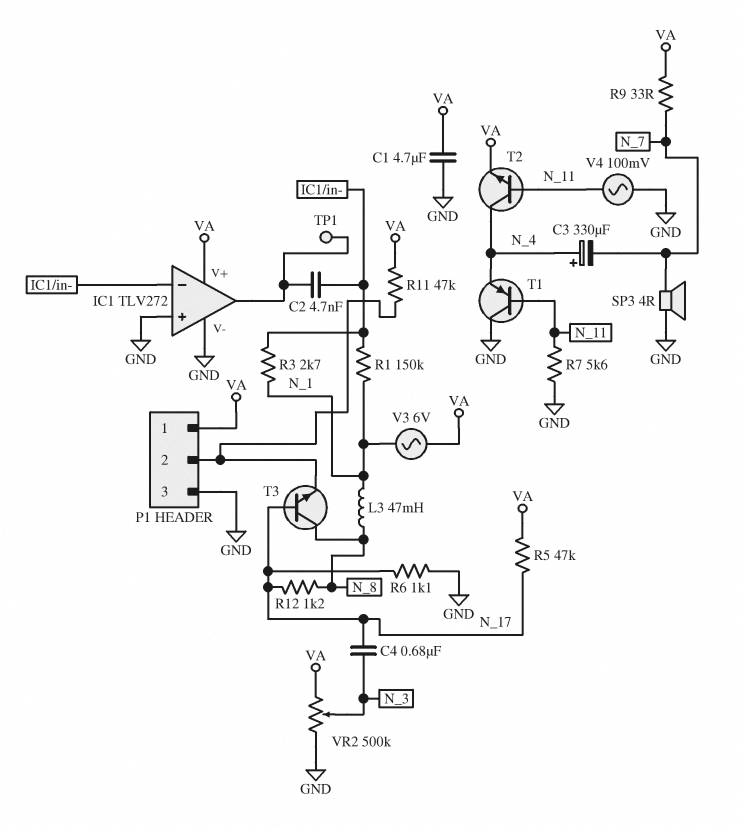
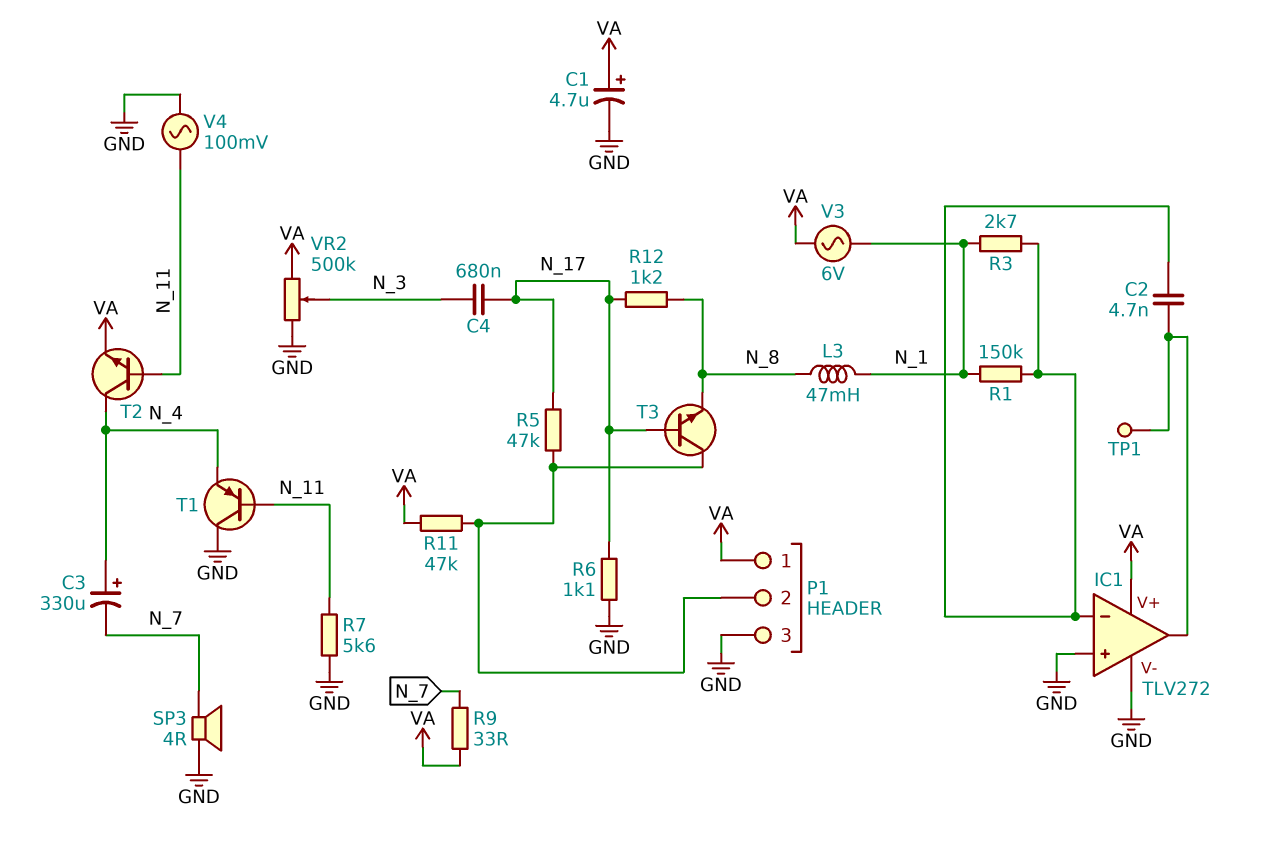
C1: 4.7uF (GND, VA) -> 4.7uF (plus VA, minus GND)
R5: 47k (N_17, VA) -> 47k (N_17, P1/2)
T3: NPN (B N_17, C N_8, E P1/2) -> NPN (B N_17, C P1/2, E N_8)

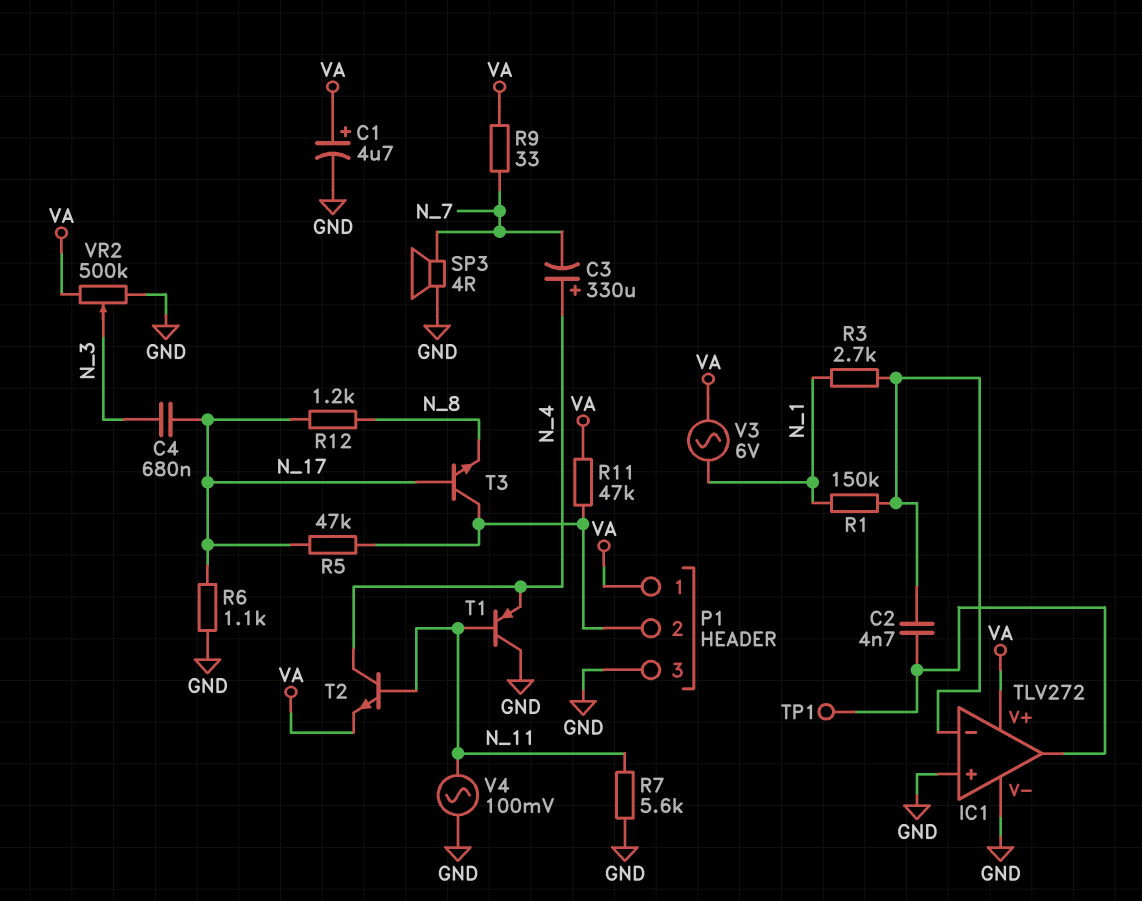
L3: 47mH (N_1, N_8) -> none

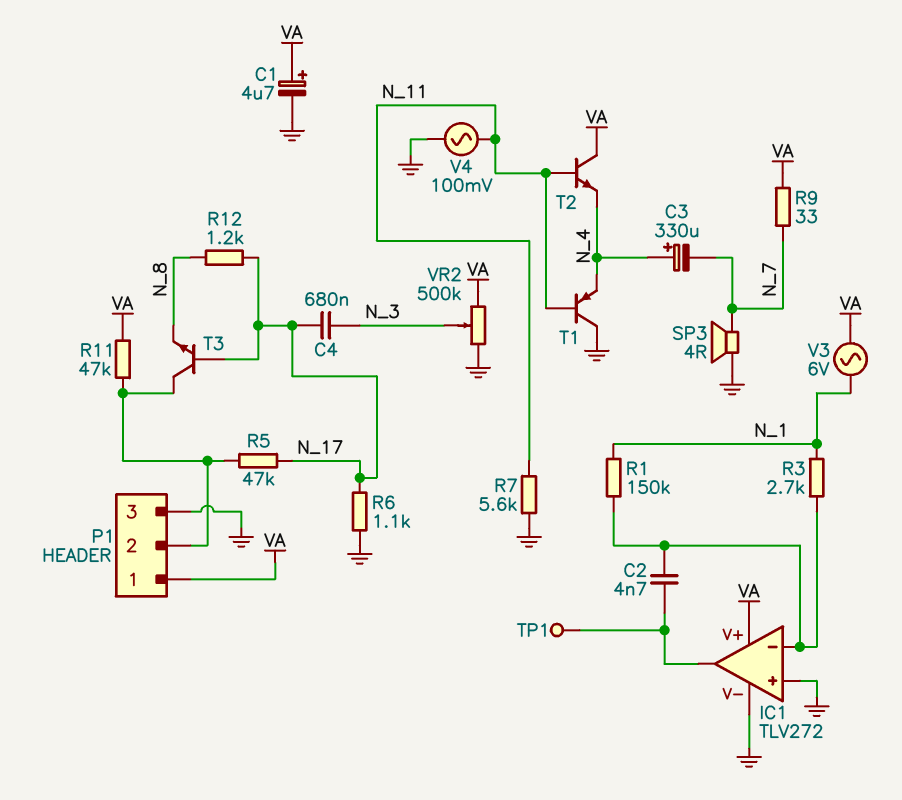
T2: NPN (B N_11, C N_4, E VA) -> NPN (B N_11, C VA, E N_4)

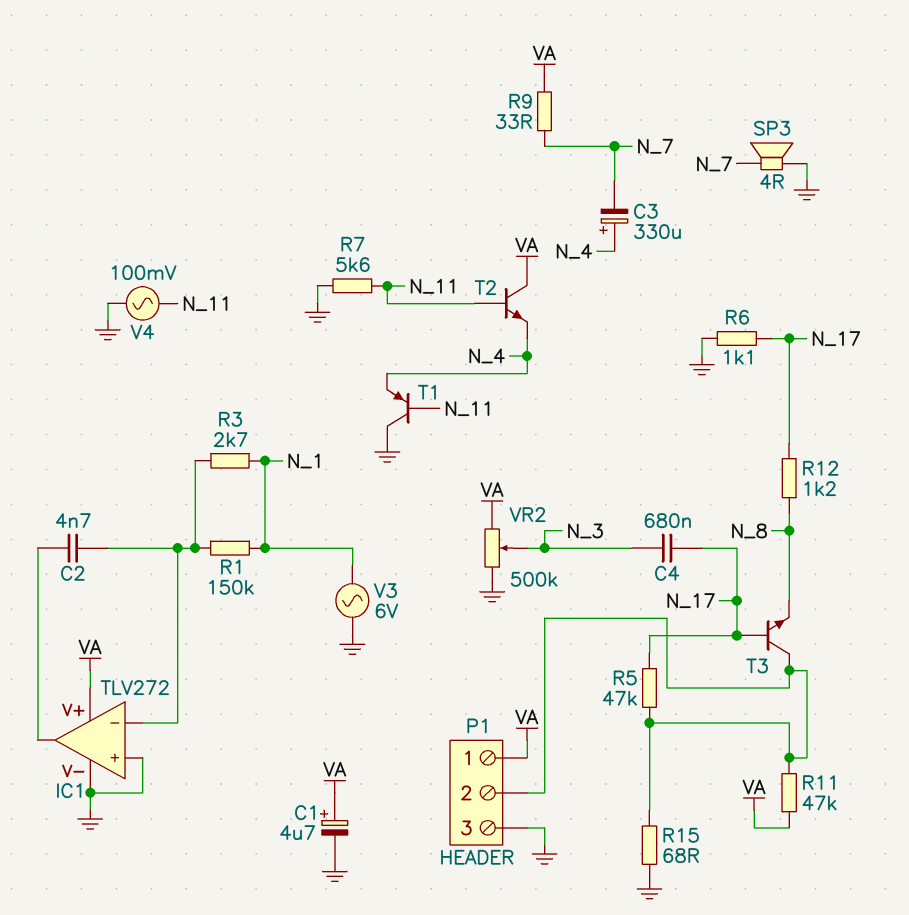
R15: none -> 68 (GND, P1/2)
TP1: test point (IC1/out) -> none
V3: AC 6V (N_1, VA) -> AC 6V (GND, N_1)

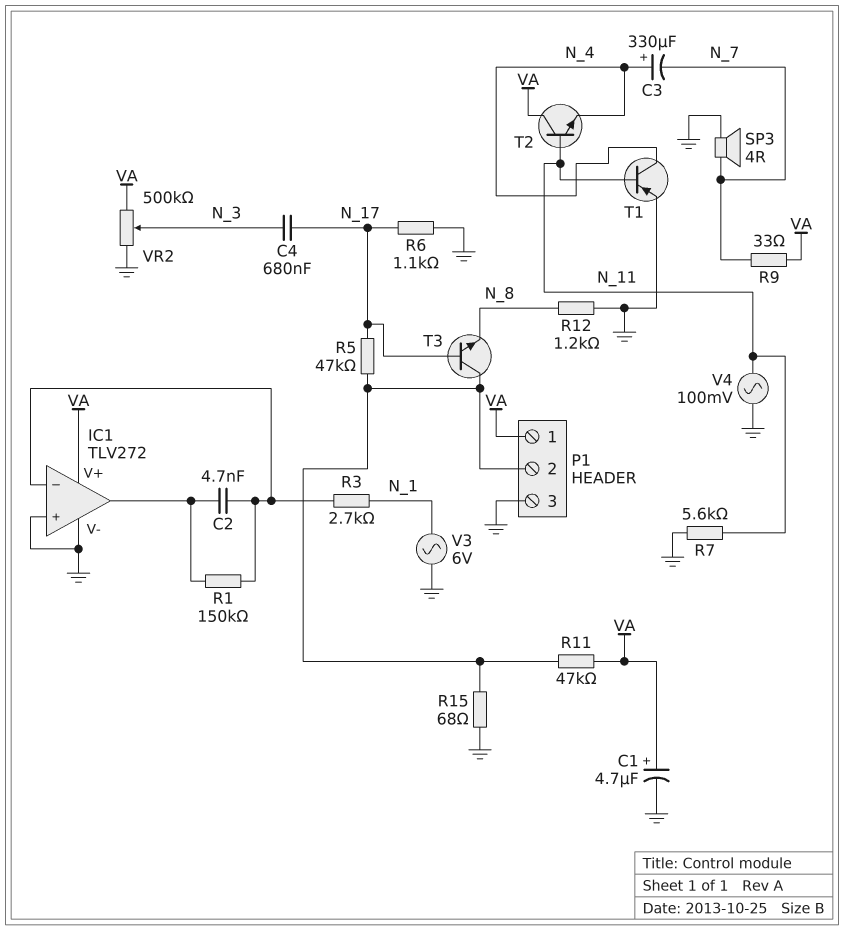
R1: 150k (IC1/in-, N_1) -> 150k (IC1/in-, IC1/out)
R12: 1.2k (N_8, N_17) -> 1.2k (GND, N_8)
T1: PNP (B N_11, C GND, E N_4) -> PNP (B N_11, C N_4, E GND)

